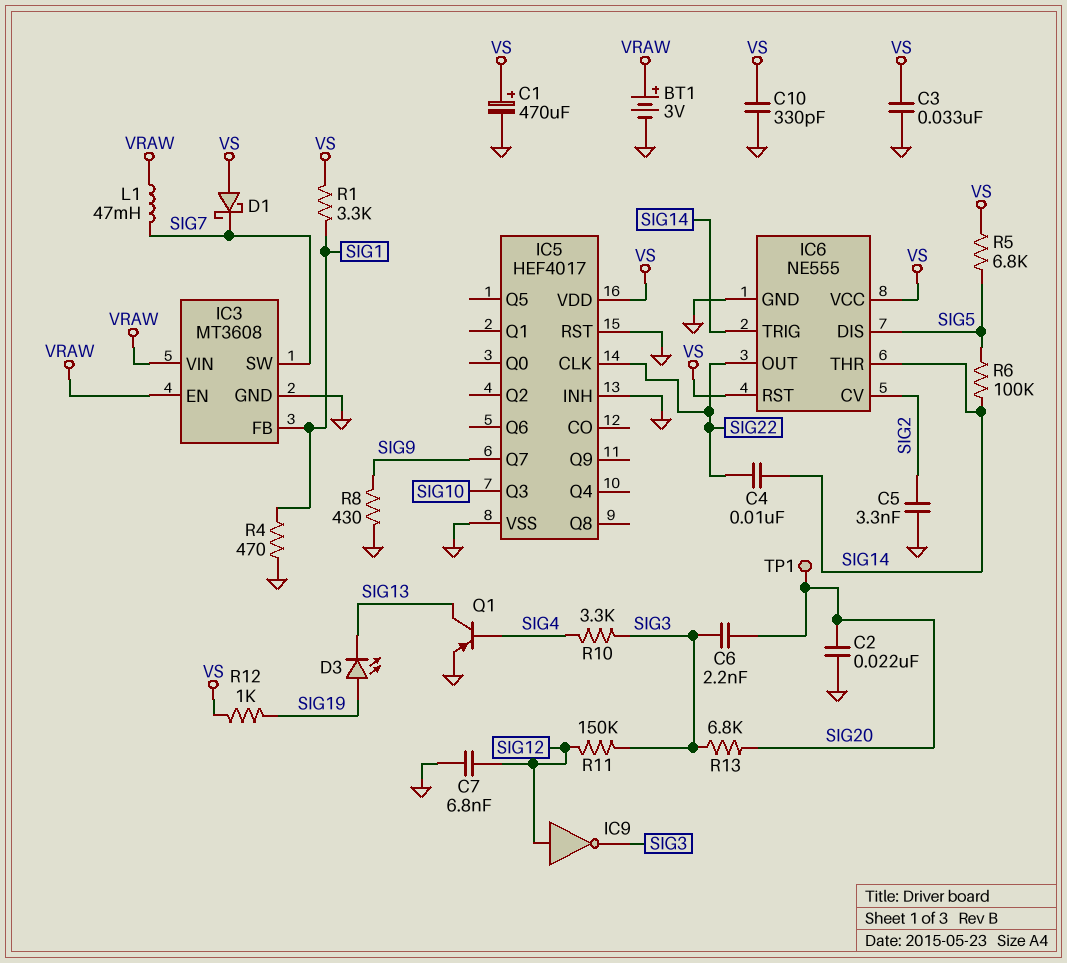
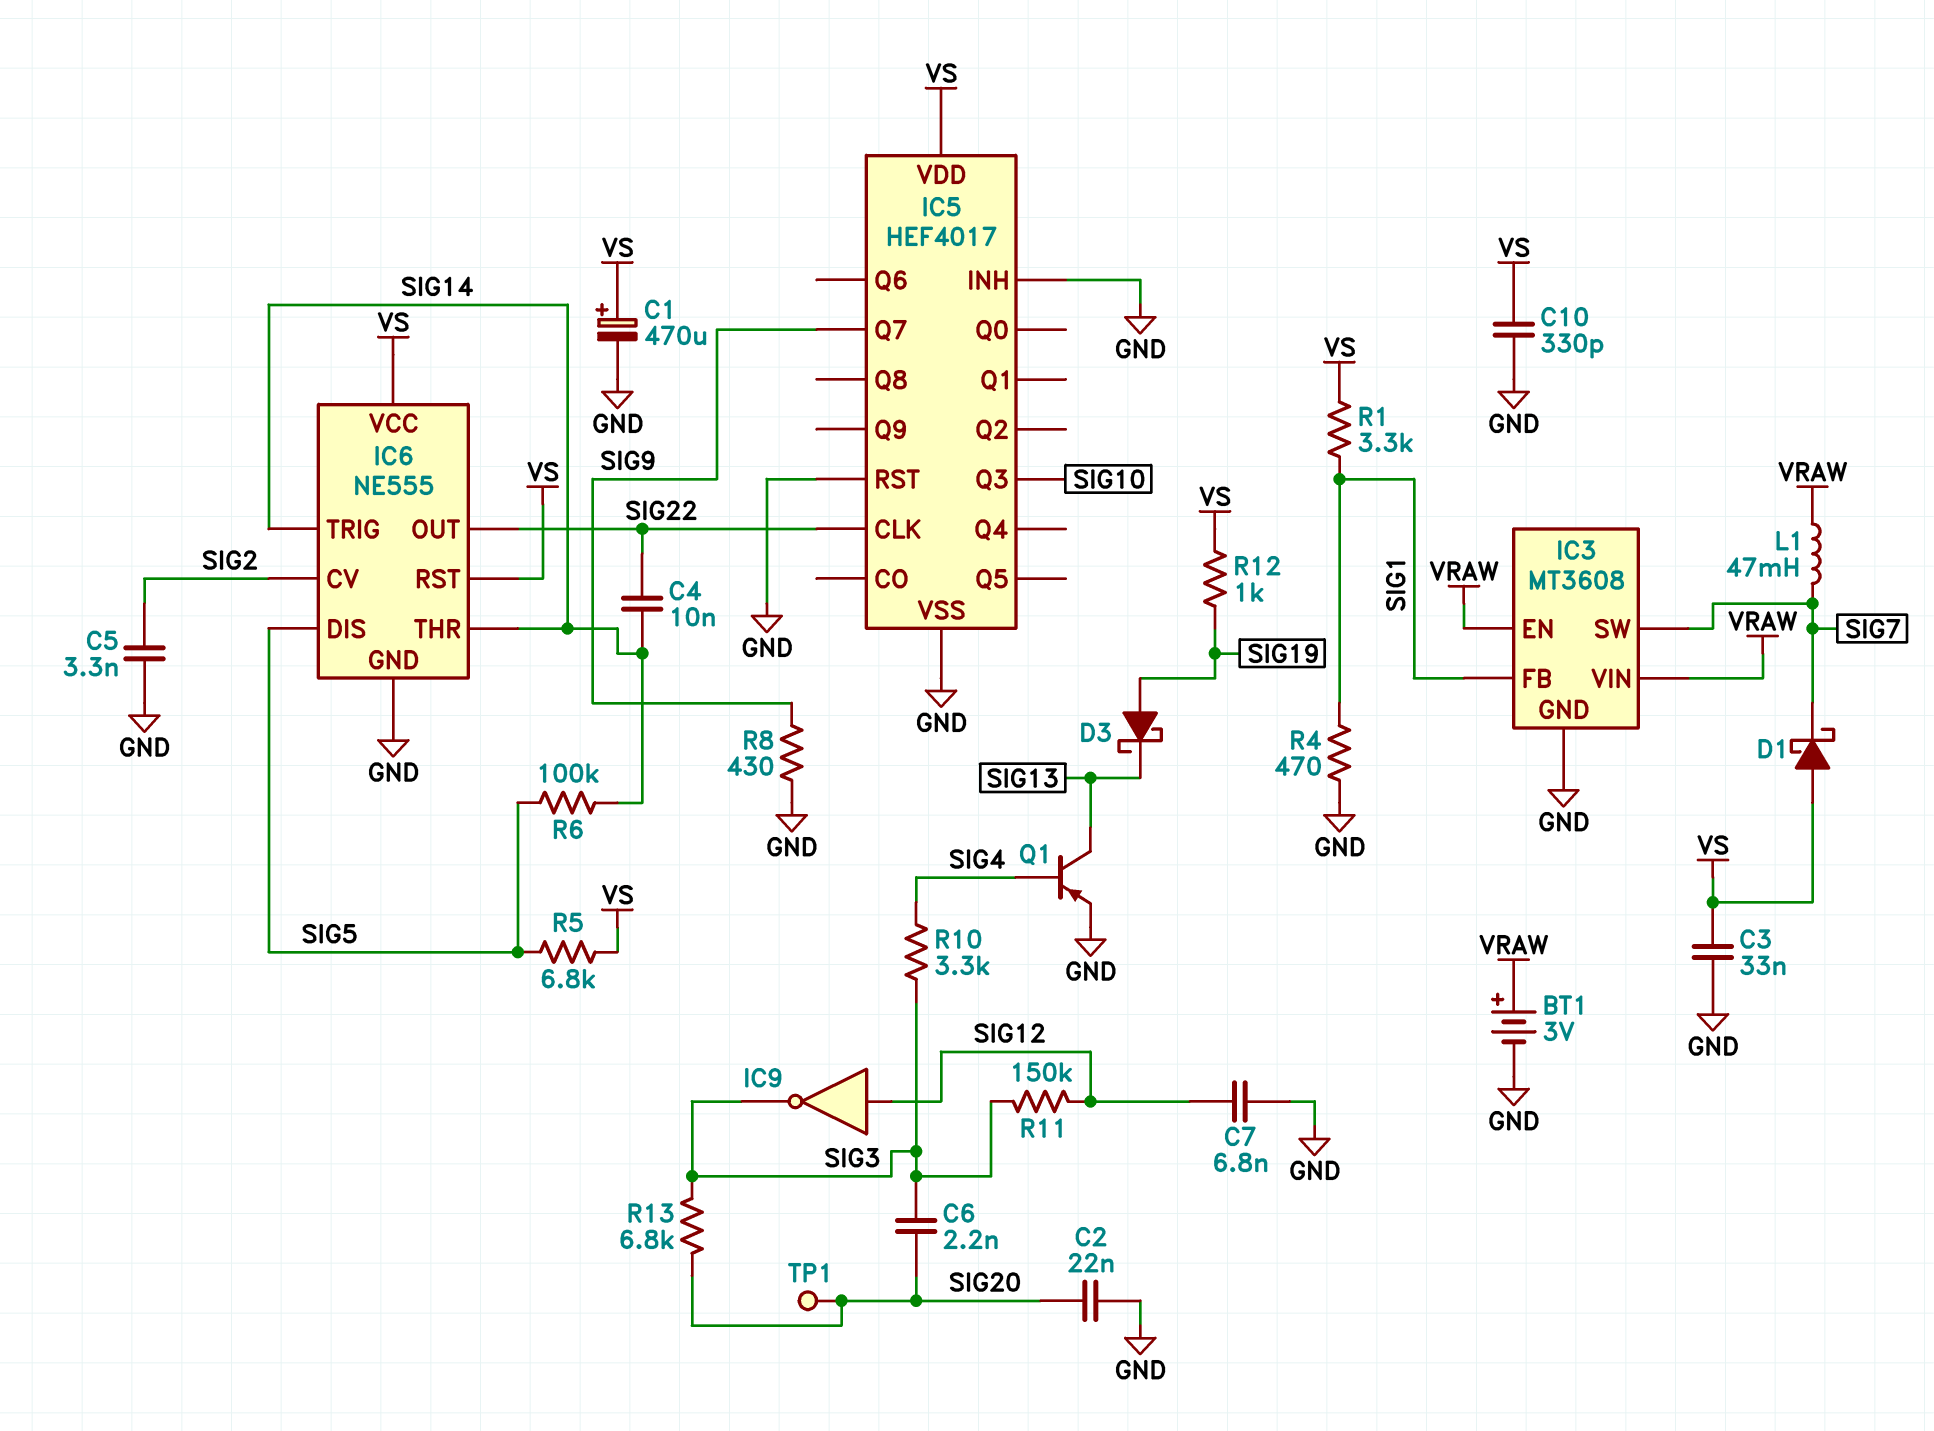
D3: LED (A SIG19, K SIG13) -> schottky (A SIG19, K SIG13)

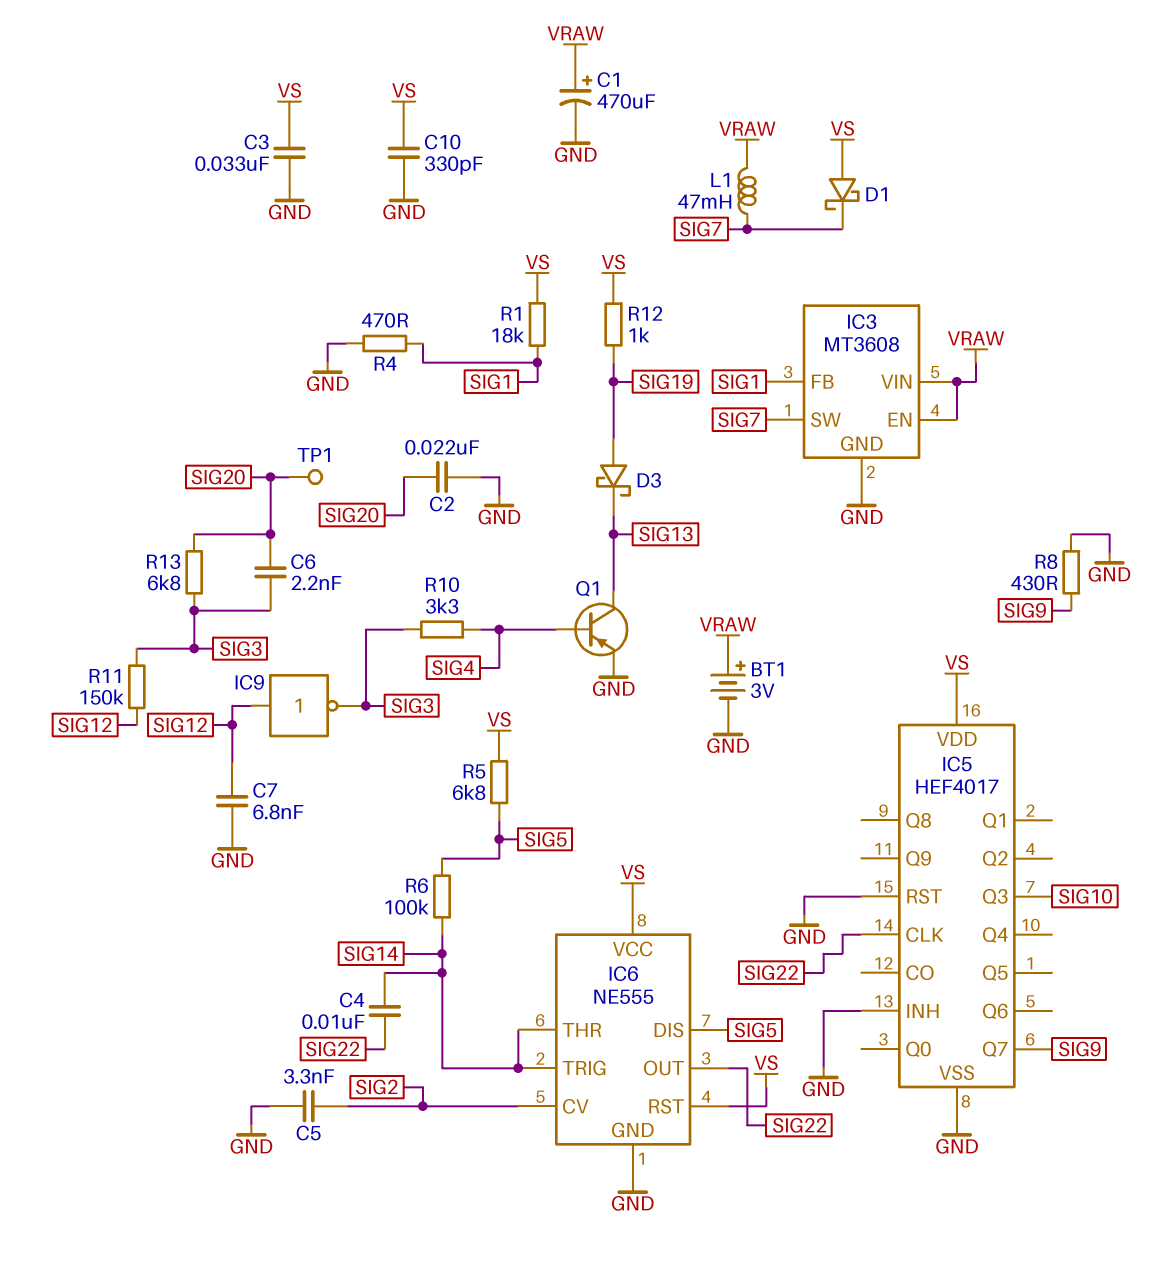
C1: 470uF (plus VS, minus GND) -> 470uF (plus VRAW, minus GND)
R1: 3.3k (SIG1, VS) -> 18k (SIG1, VS)

